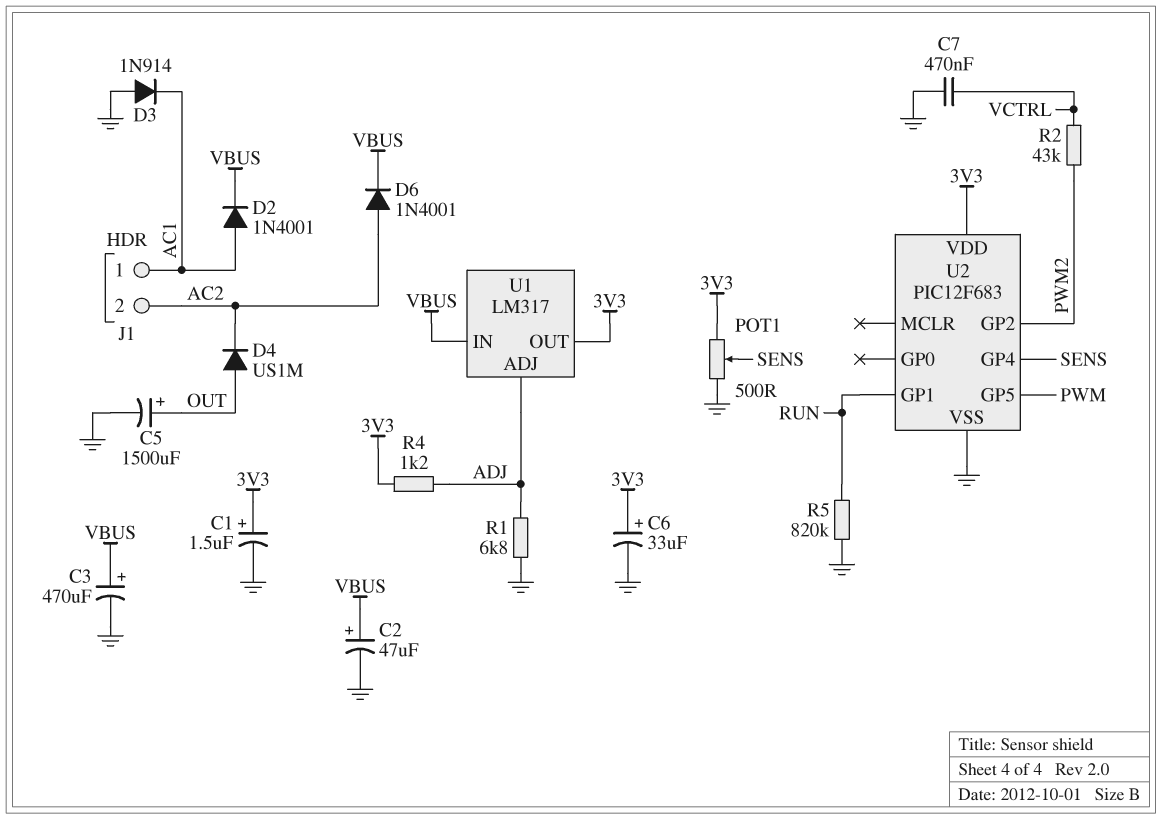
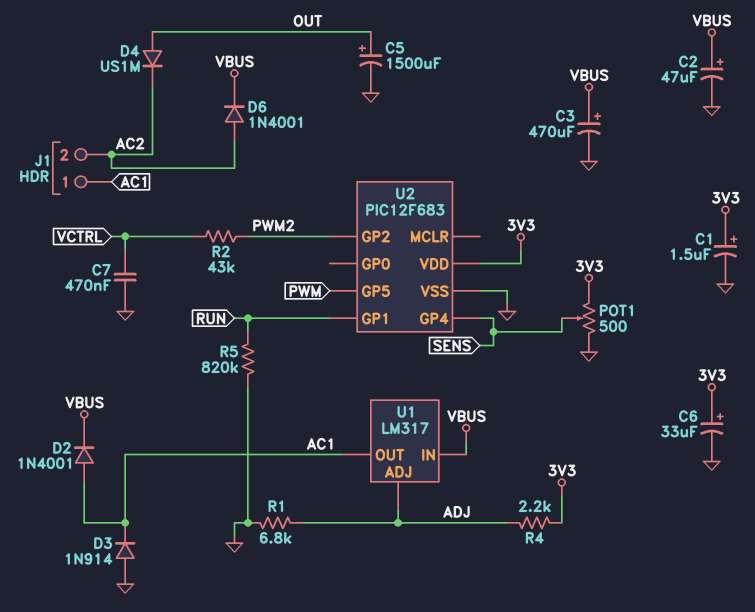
R4: 1.2k (3V3, ADJ) -> 2.2k (3V3, ADJ)
U1 pin OUT: 3V3 -> AC1

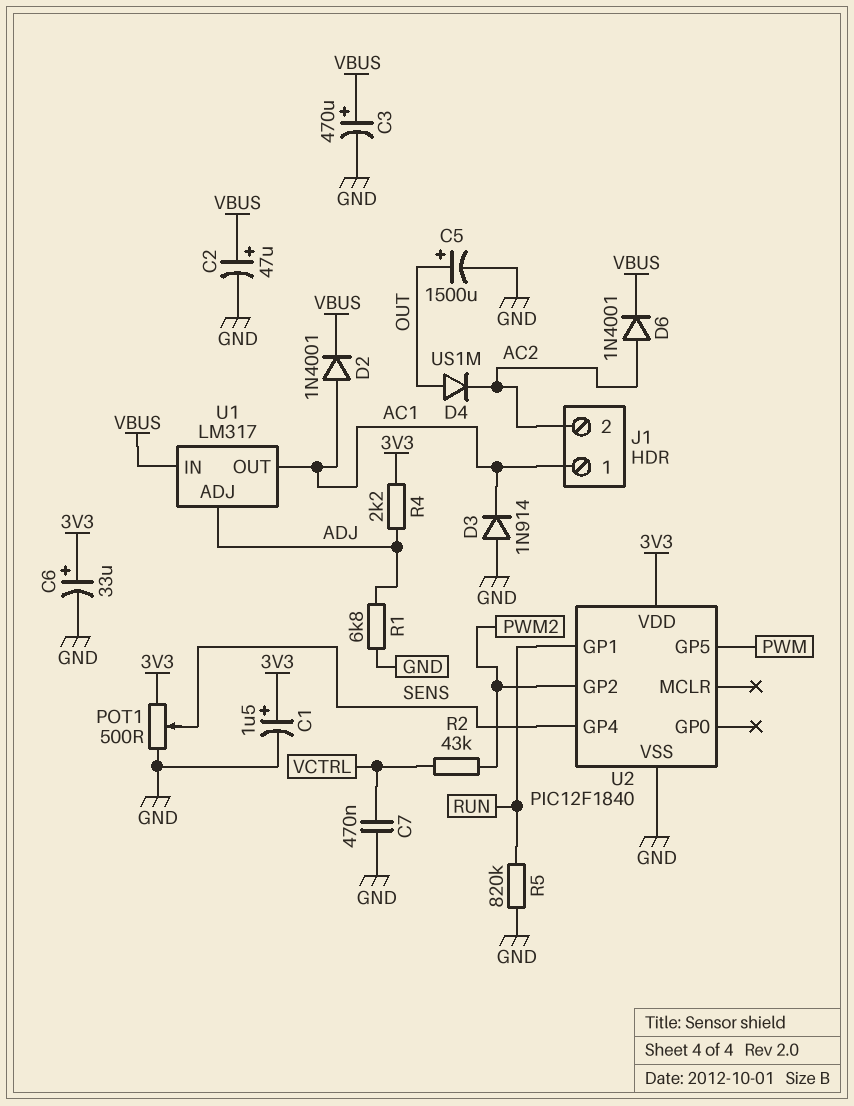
U2: PIC12F683 -> PIC12F1840

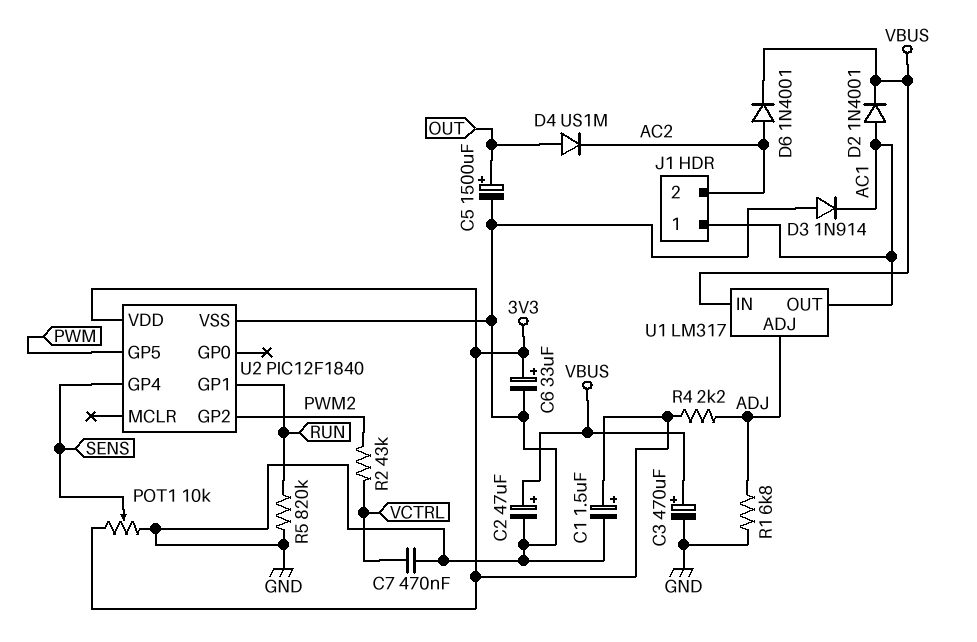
POT1: 500 (3V3, GND, wiper SENS) -> 10k (3V3, GND, wiper SENS)

